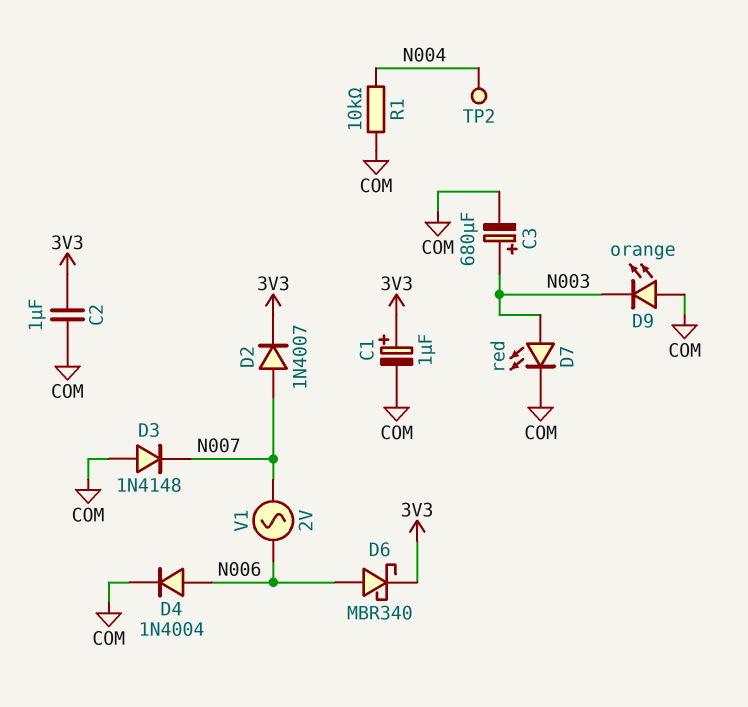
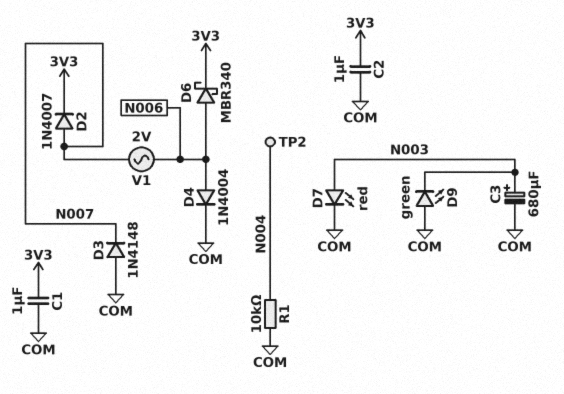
C1: 1uF (plus 3V3, minus COM) -> 1uF (3V3, COM)
D9: LED orange (A COM, K N003) -> LED green (A COM, K N003)

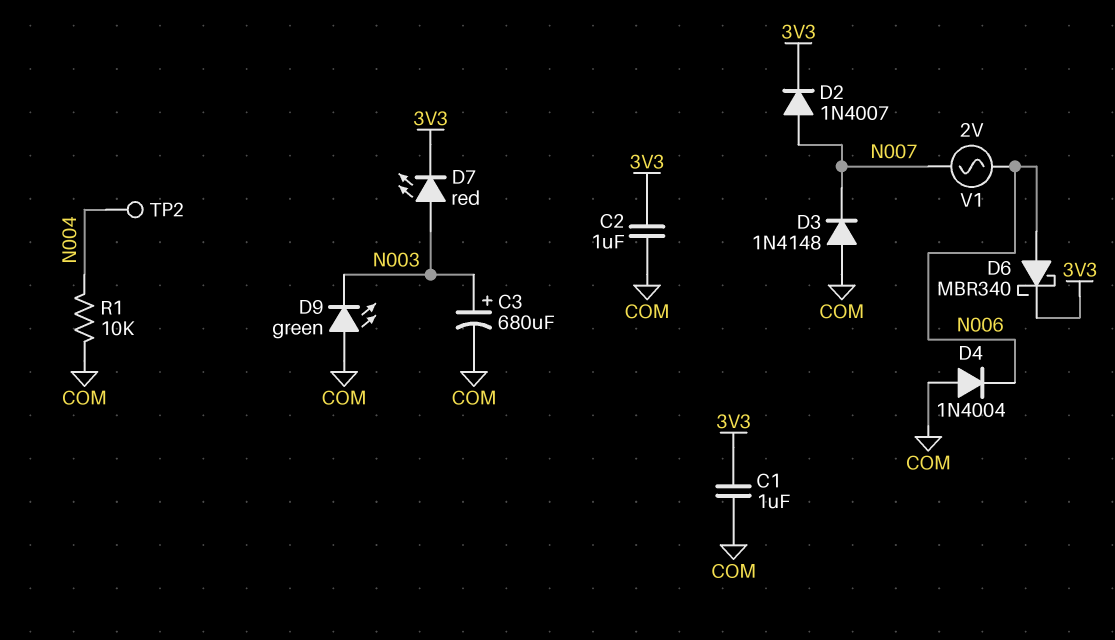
D4: diode 1N4004 (A N006, K COM) -> diode 1N4004 (A COM, K N006)
D7: LED red (A N003, K COM) -> LED red (A N003, K 3V3)

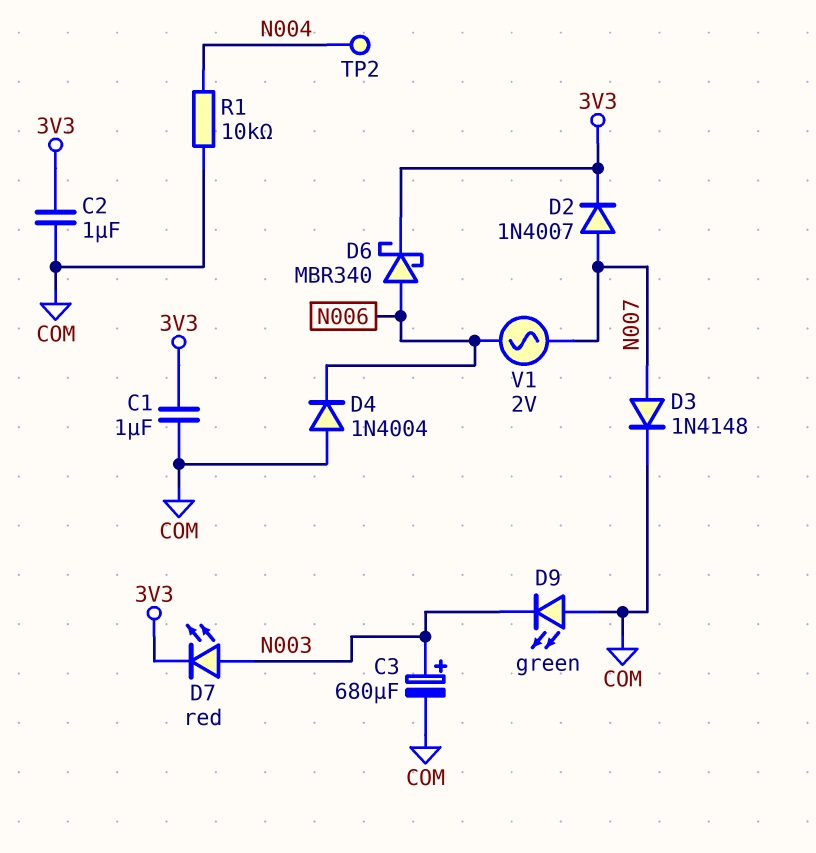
D3: diode 1N4148 (A COM, K N007) -> diode 1N4148 (A N007, K COM)

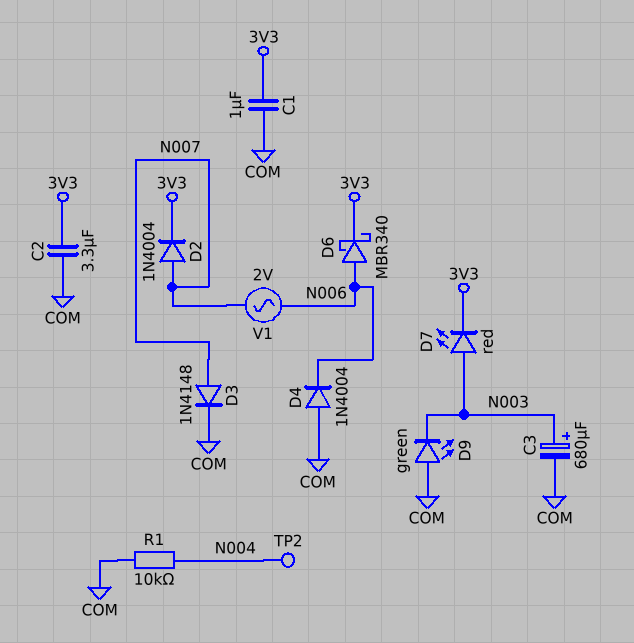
C2: 1uF (3V3, COM) -> 3.3uF (3V3, COM)
D2: diode 1N4007 (A N007, K 3V3) -> diode 1N4004 (A N007, K 3V3)

